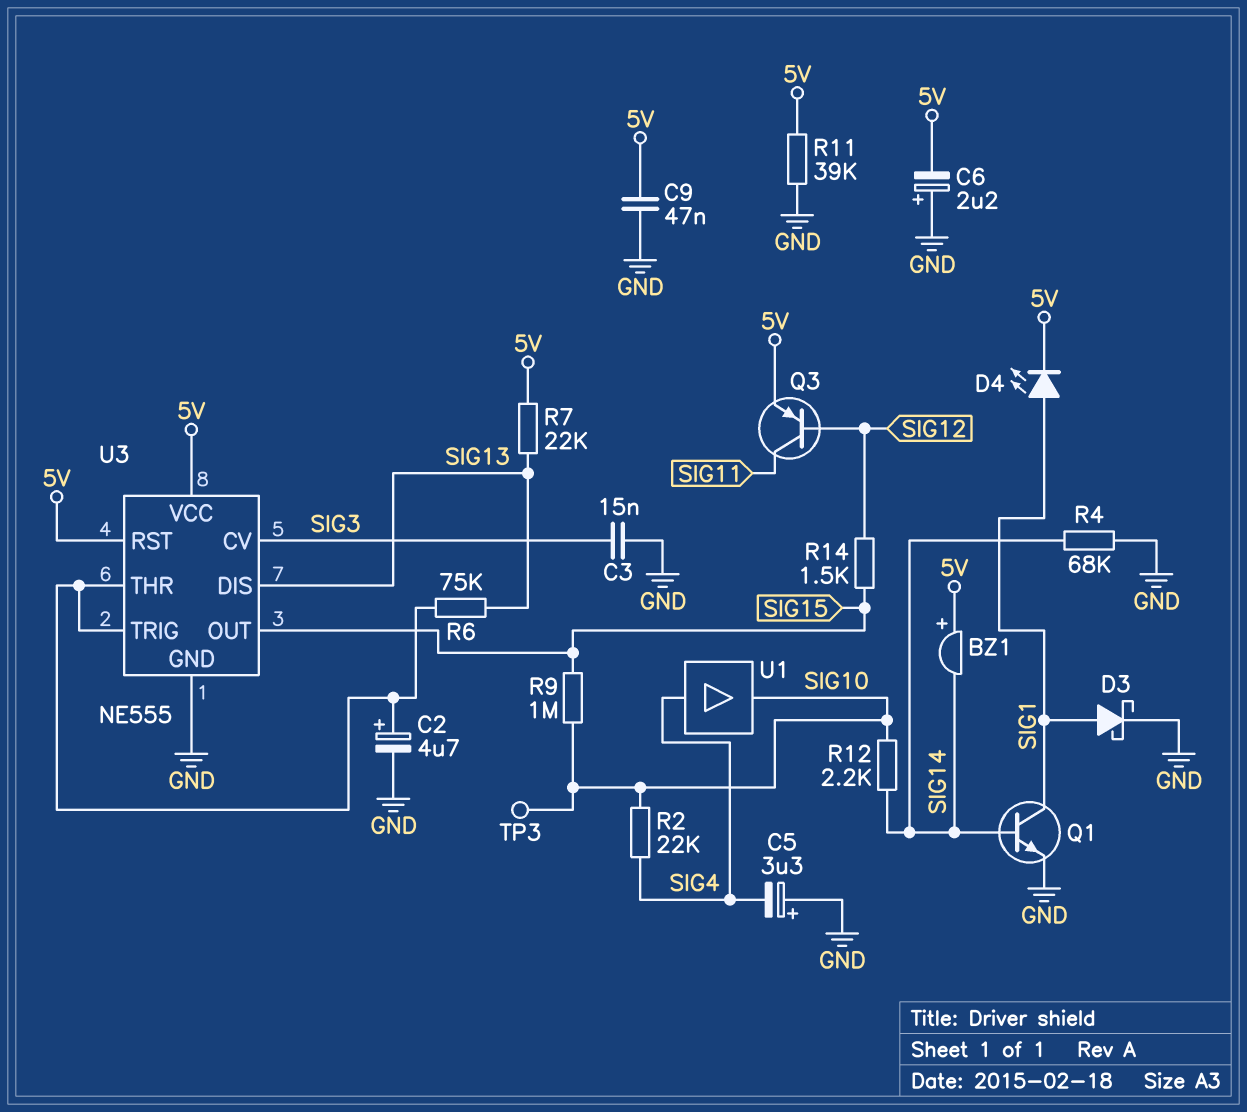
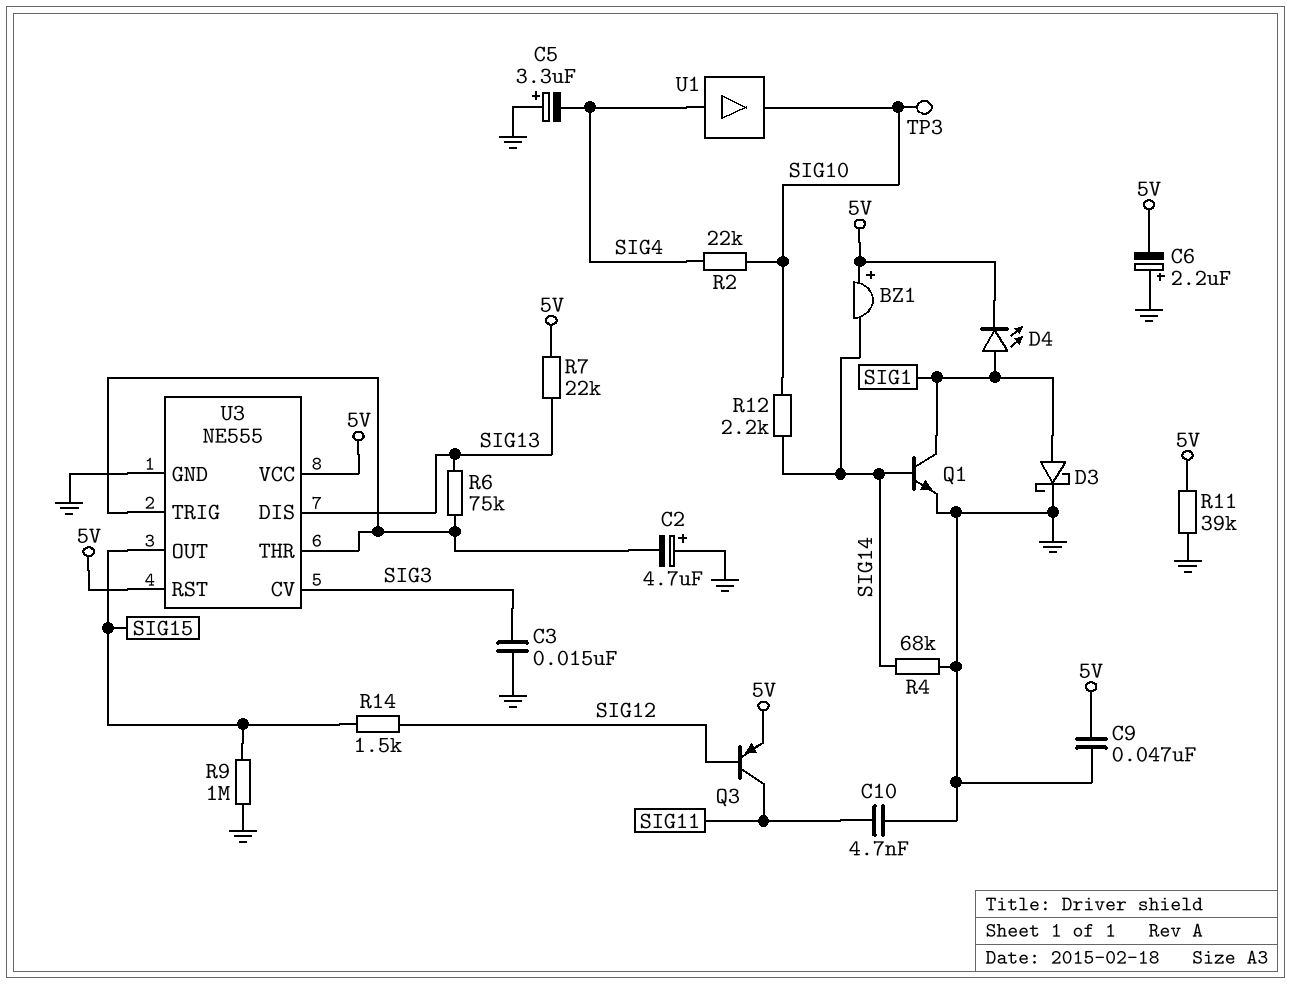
C2: 4.7uF (plus U3/THR, minus GND) -> 4.7uF (plus GND, minus U3/THR)
C10: none -> 4.7nF (GND, SIG11)
R9: 1M (SIG10, SIG15) -> 1M (GND, SIG15)

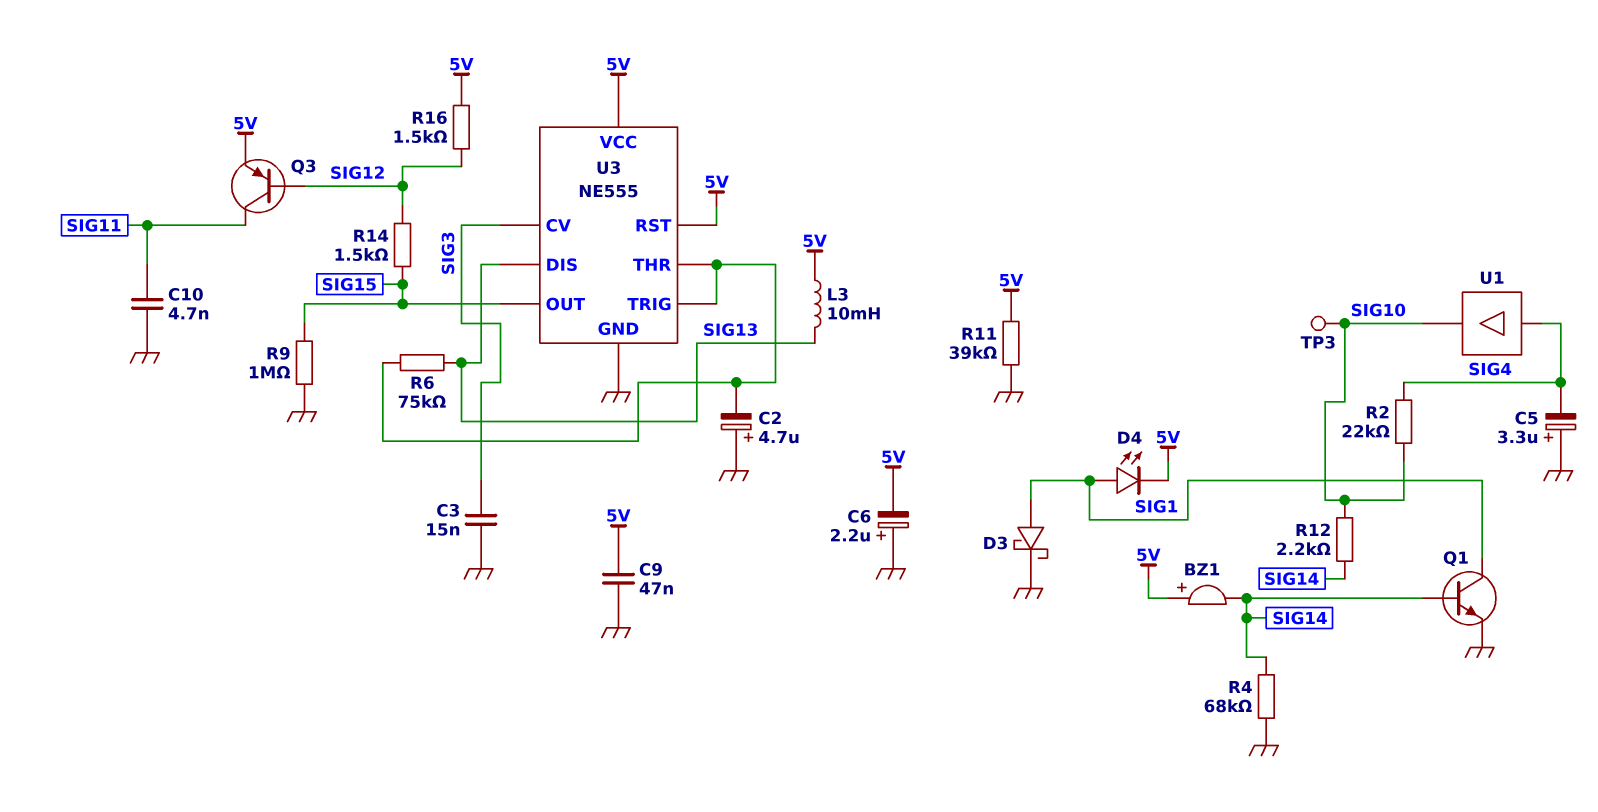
L3: none -> 10mH (5V, SIG13)
R7: 22k (5V, SIG13) -> none
R16: none -> 1.5k (5V, SIG12)

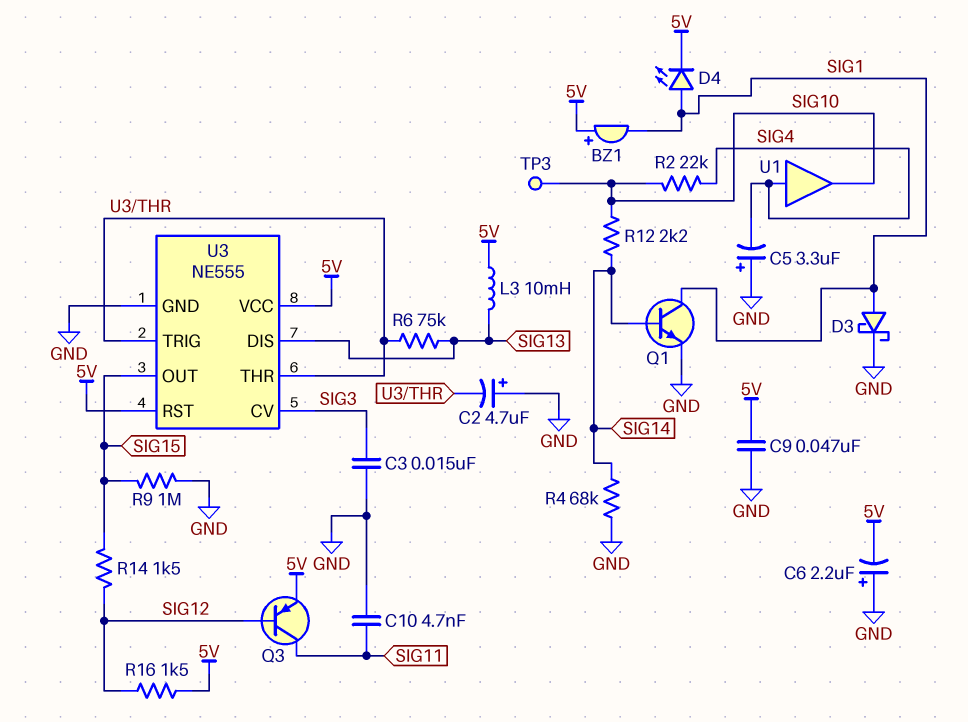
BZ1: buzzer (plus 5V, minus SIG14) -> buzzer (plus 5V, minus SIG1)
R11: 39k (5V, GND) -> none

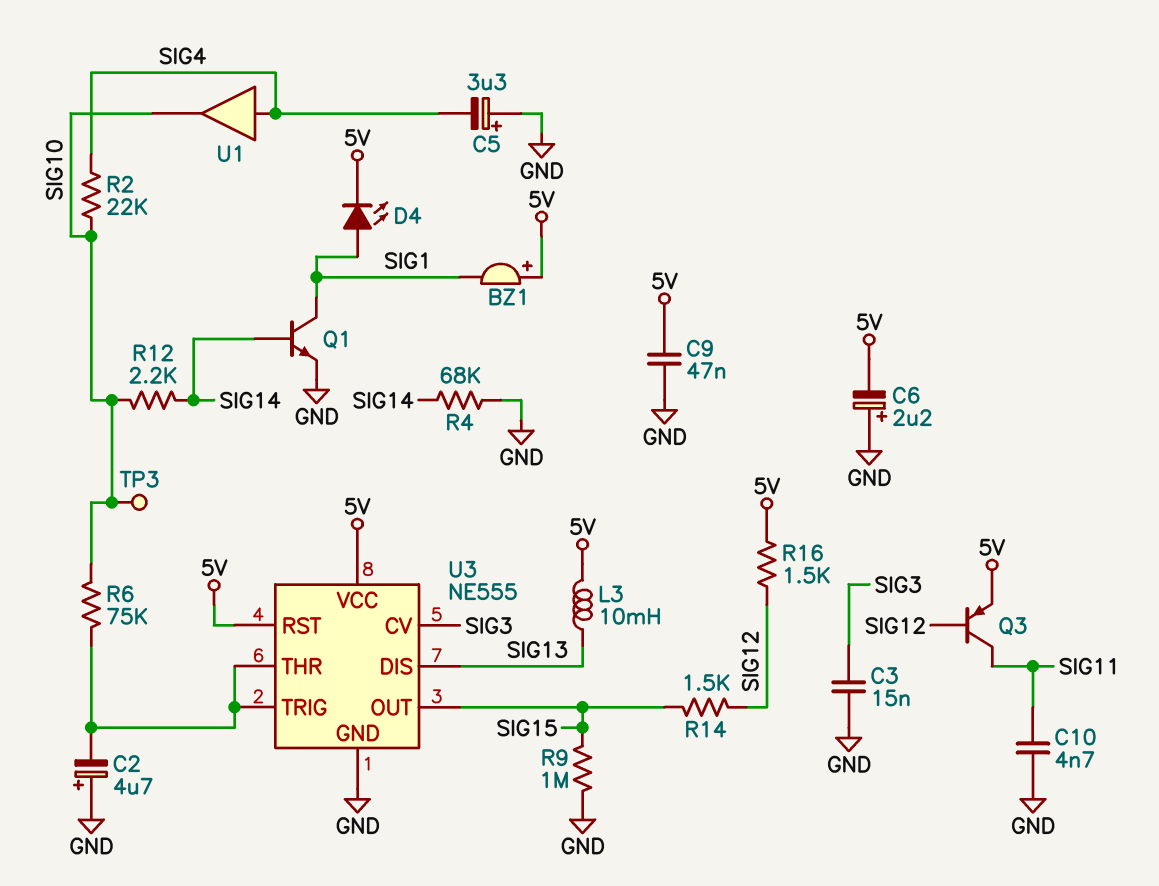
D3: schottky (A SIG1, K GND) -> none
R6: 75k (SIG13, U3/THR) -> 75k (SIG10, U3/THR)

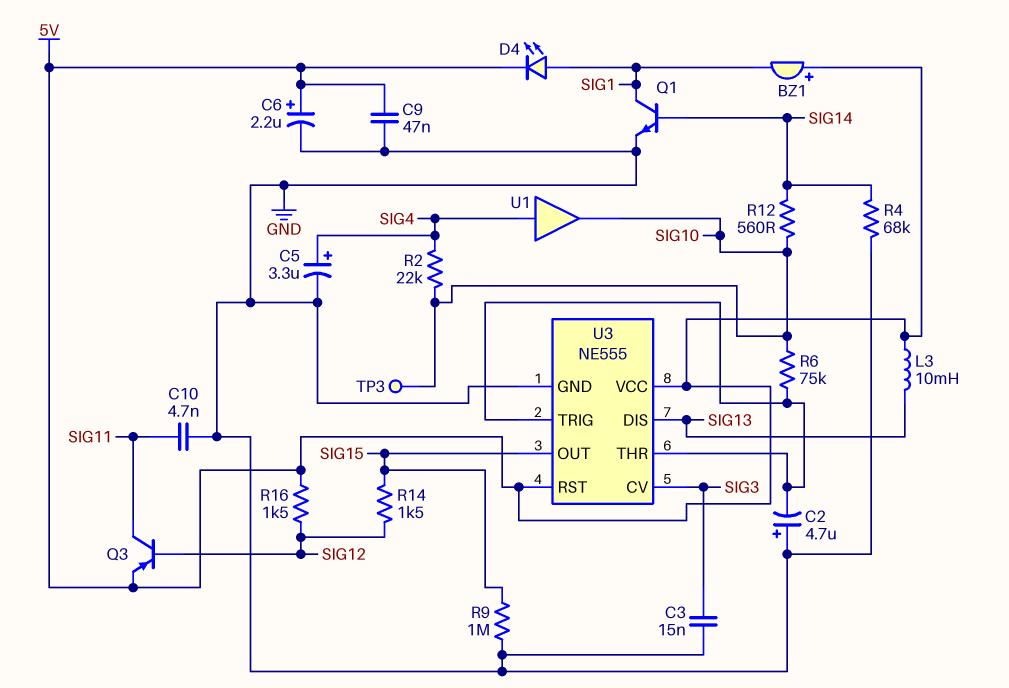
C5: 3.3uF (plus GND, minus SIG4) -> 3.3uF (plus SIG4, minus GND)
C6: 2.2uF (plus GND, minus 5V) -> 2.2uF (plus 5V, minus GND)
R12: 2.2k (SIG10, SIG14) -> 560 (SIG10, SIG14)

